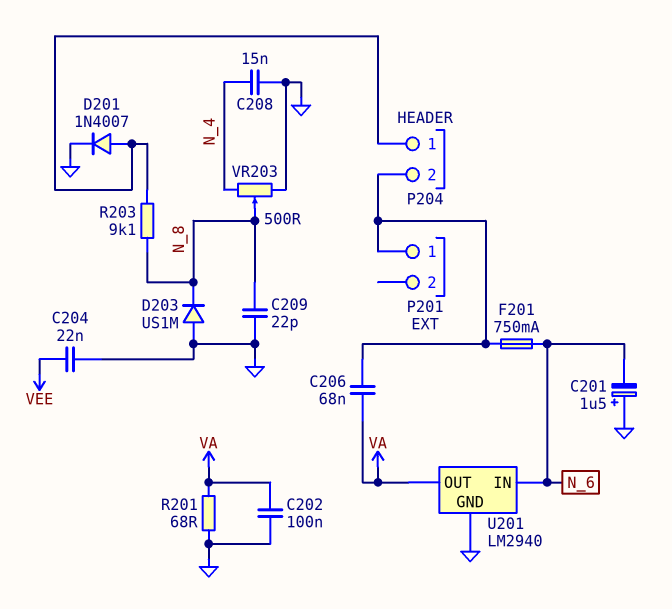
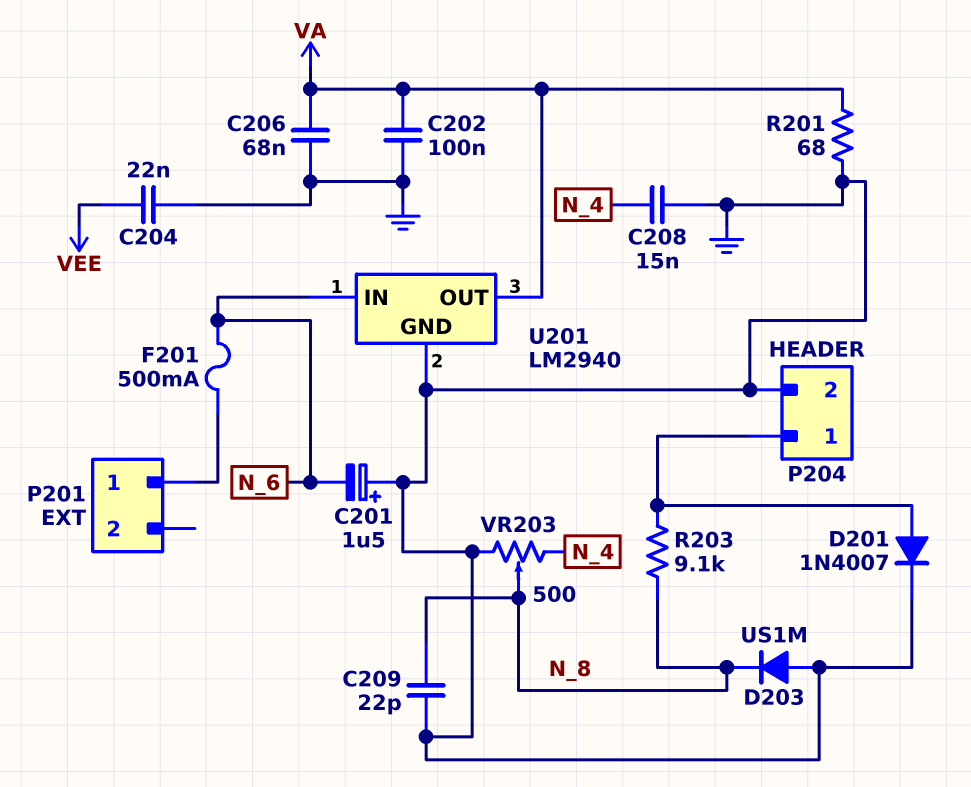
C206: 68nF (P201/1, VA) -> 68nF (GND, VA)
F201: 750mA (N_6, P201/1) -> 500mA (N_6, P201/1)
P204 pin 2: P201/1 -> GND

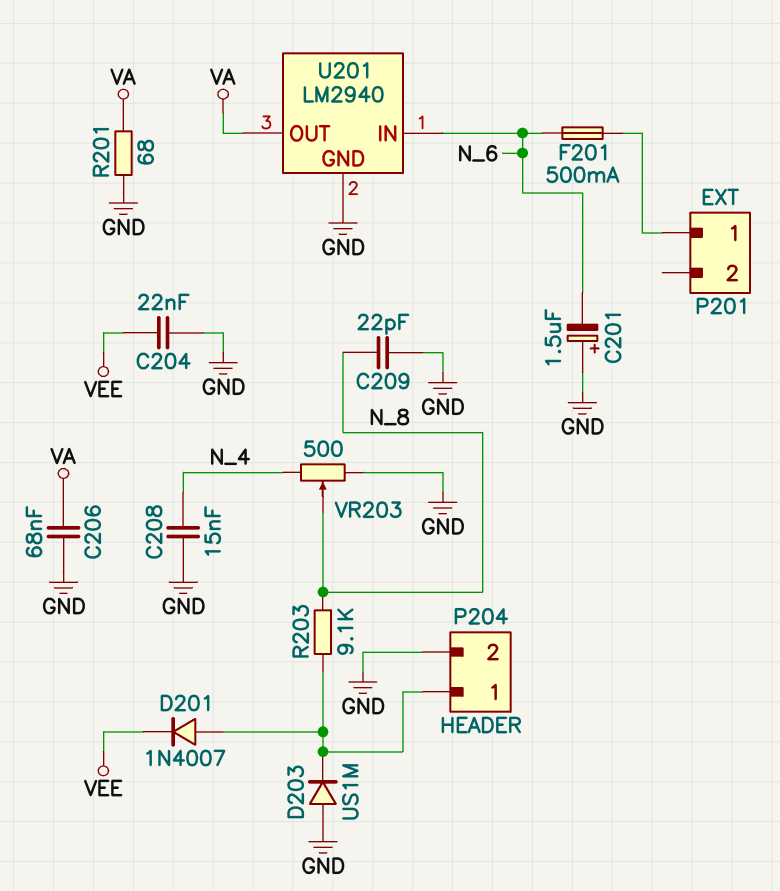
C202: 100nF (GND, VA) -> none
D201: diode 1N4007 (A P204/1, K GND) -> diode 1N4007 (A P204/1, K VEE)
D203: diode US1M (A GND, K N_8) -> diode US1M (A GND, K P204/1)

